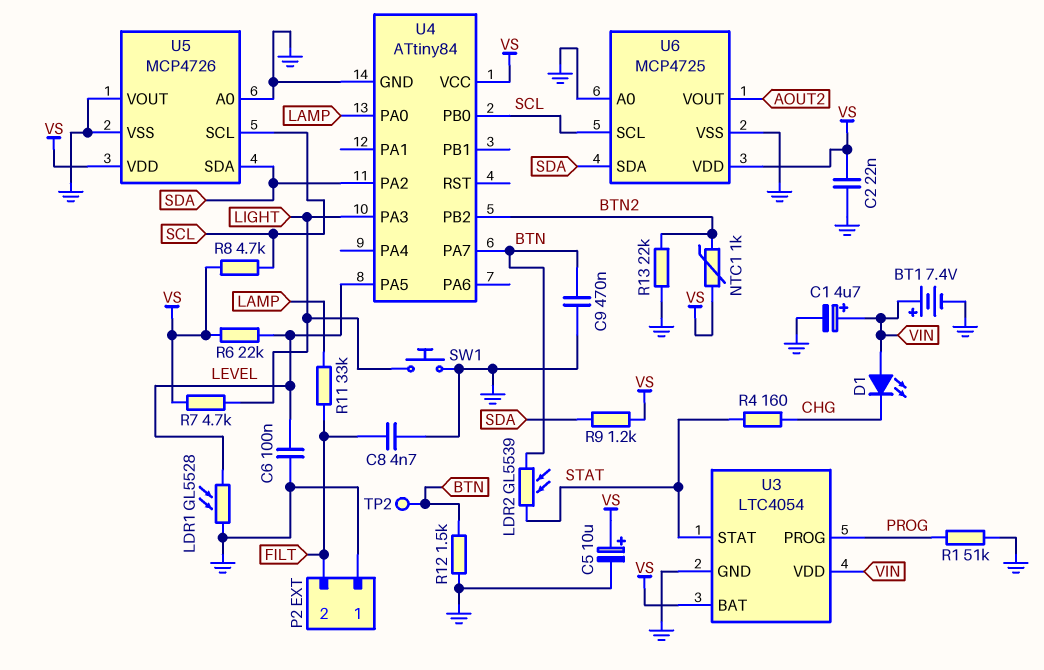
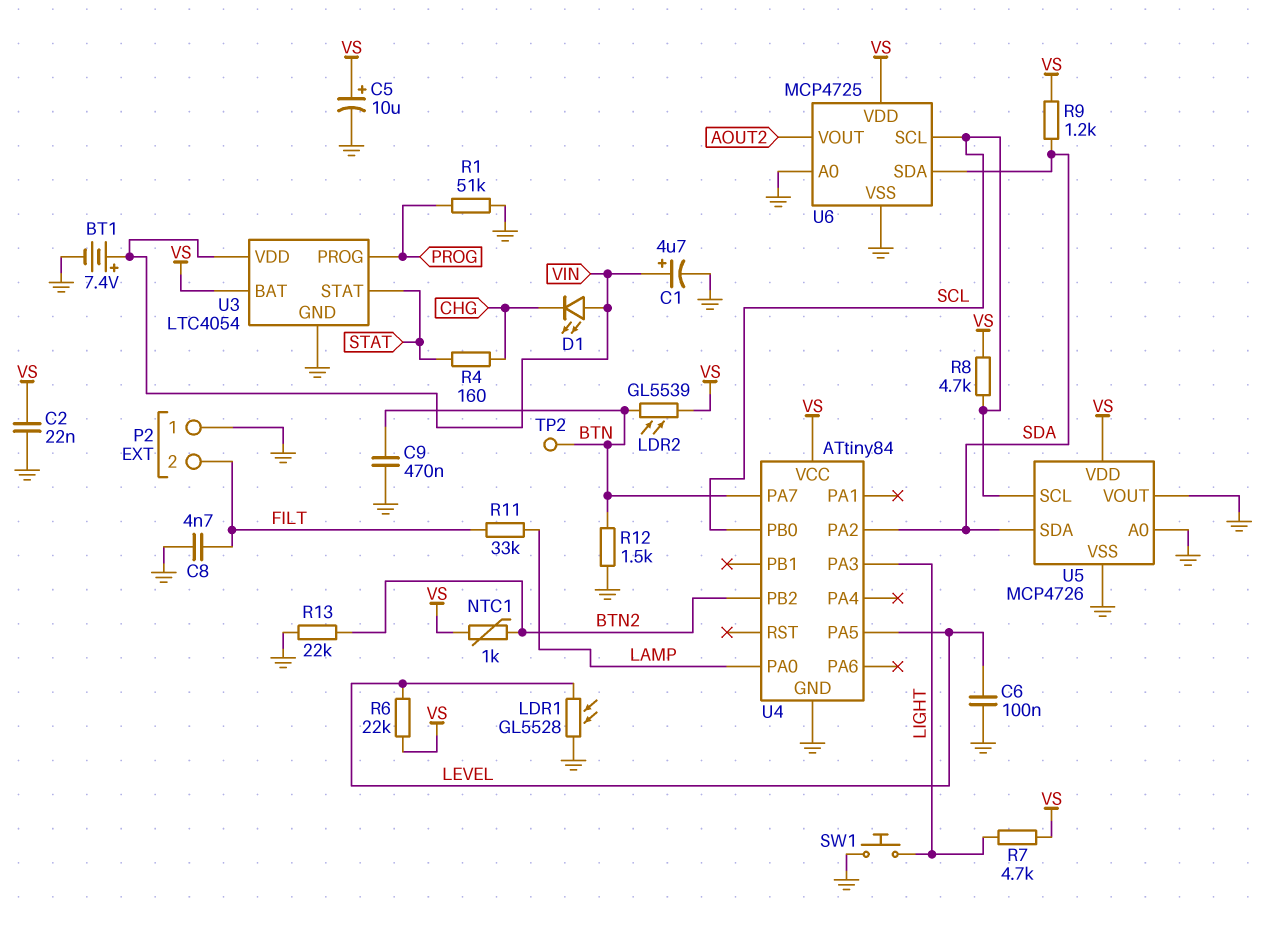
LDR2: GL5539 (BTN, STAT) -> GL5539 (BTN, VS)

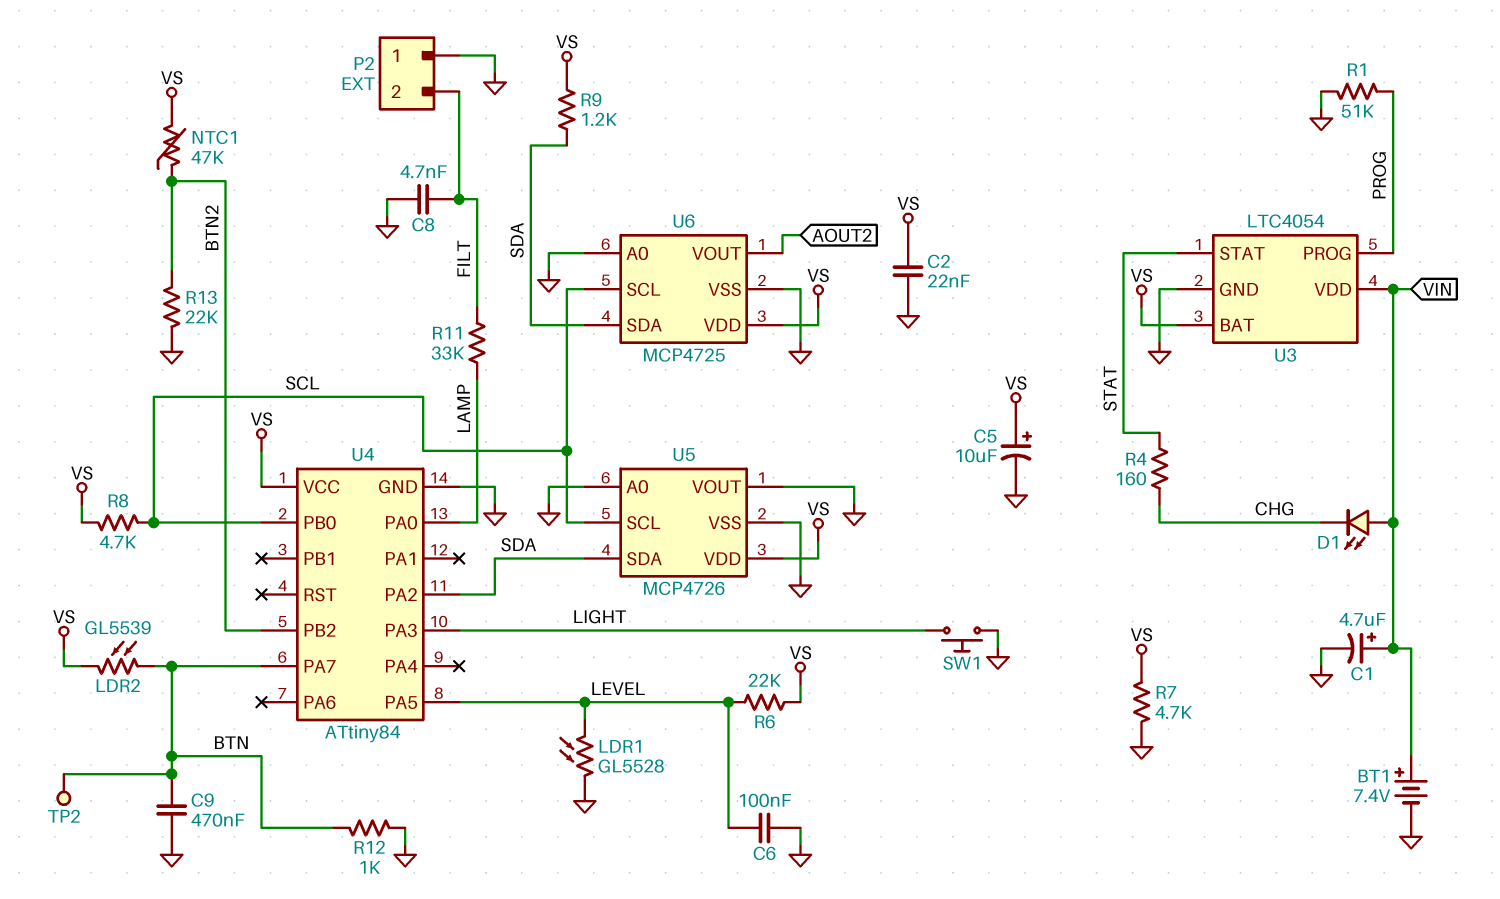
NTC1: 1k (BTN2, VS) -> 47k (BTN2, VS)
R7: 4.7k (LIGHT, VS) -> 4.7k (GND, VS)
R12: 1.5k (BTN, GND) -> 1k (BTN, GND)

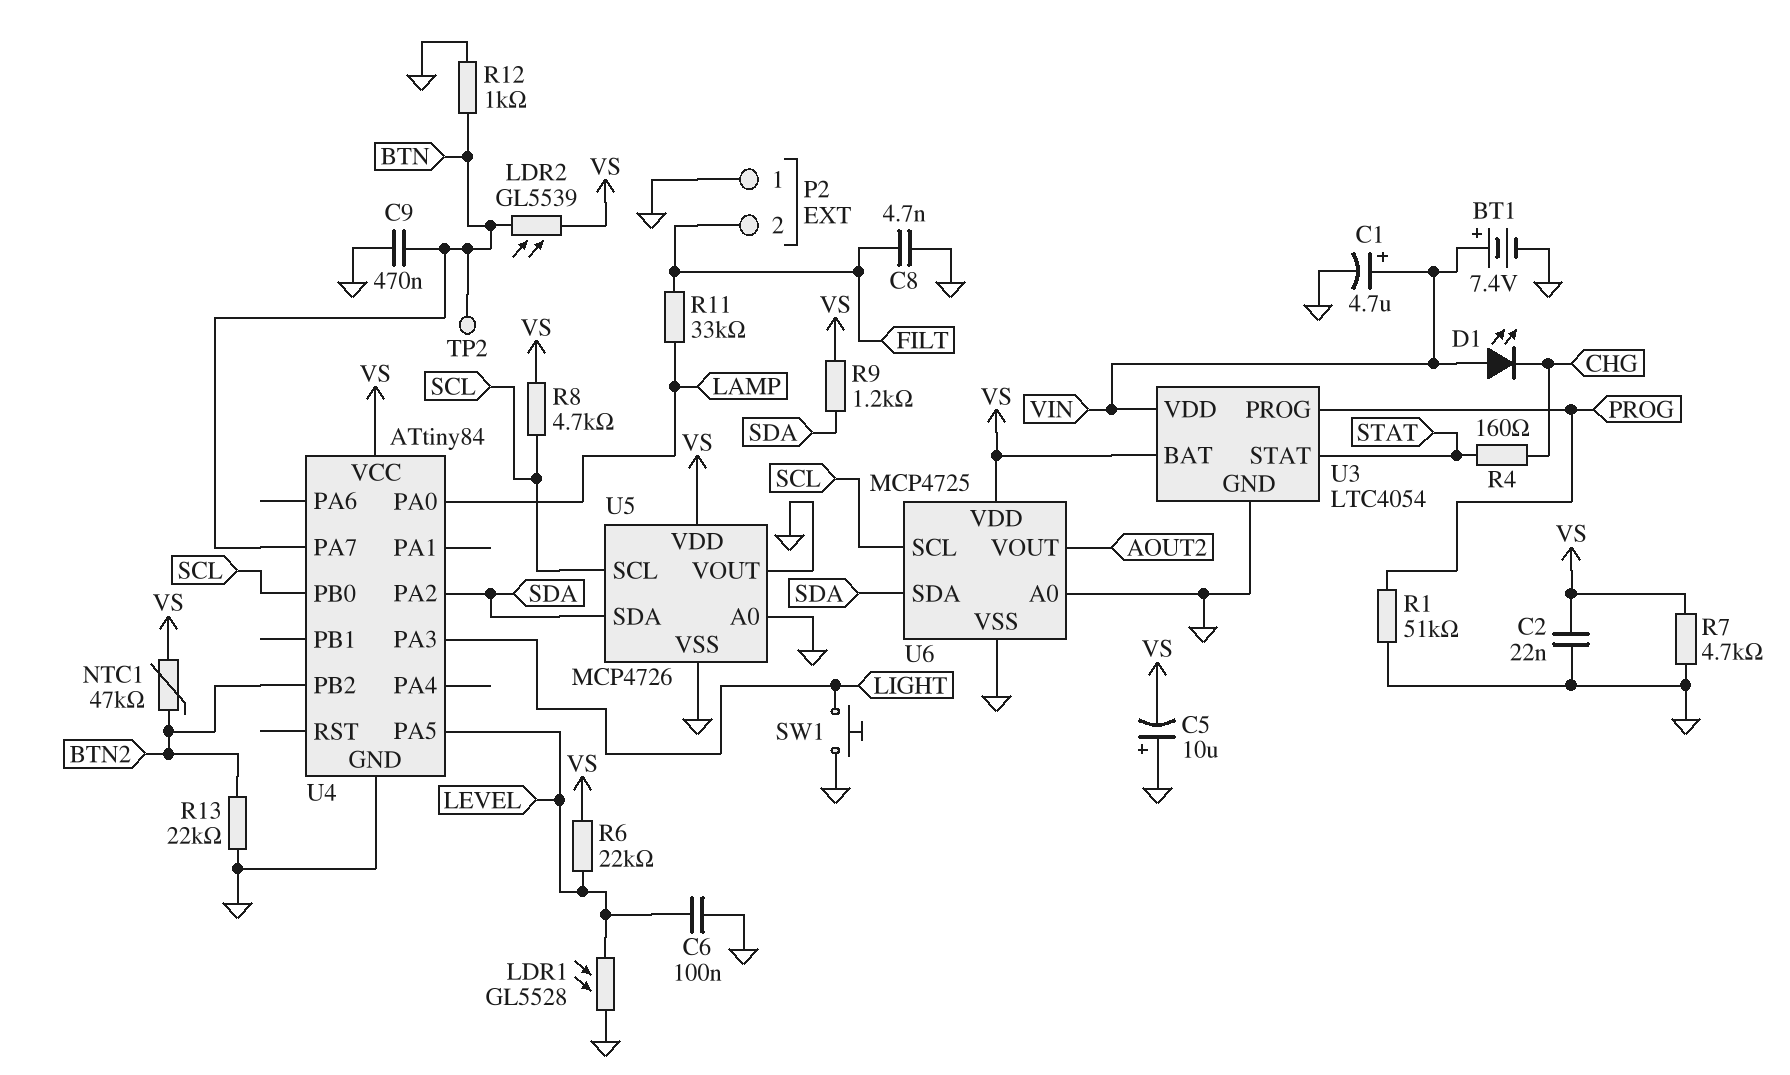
C5: 10uF (plus VS, minus GND) -> 10uF (plus GND, minus VS)

